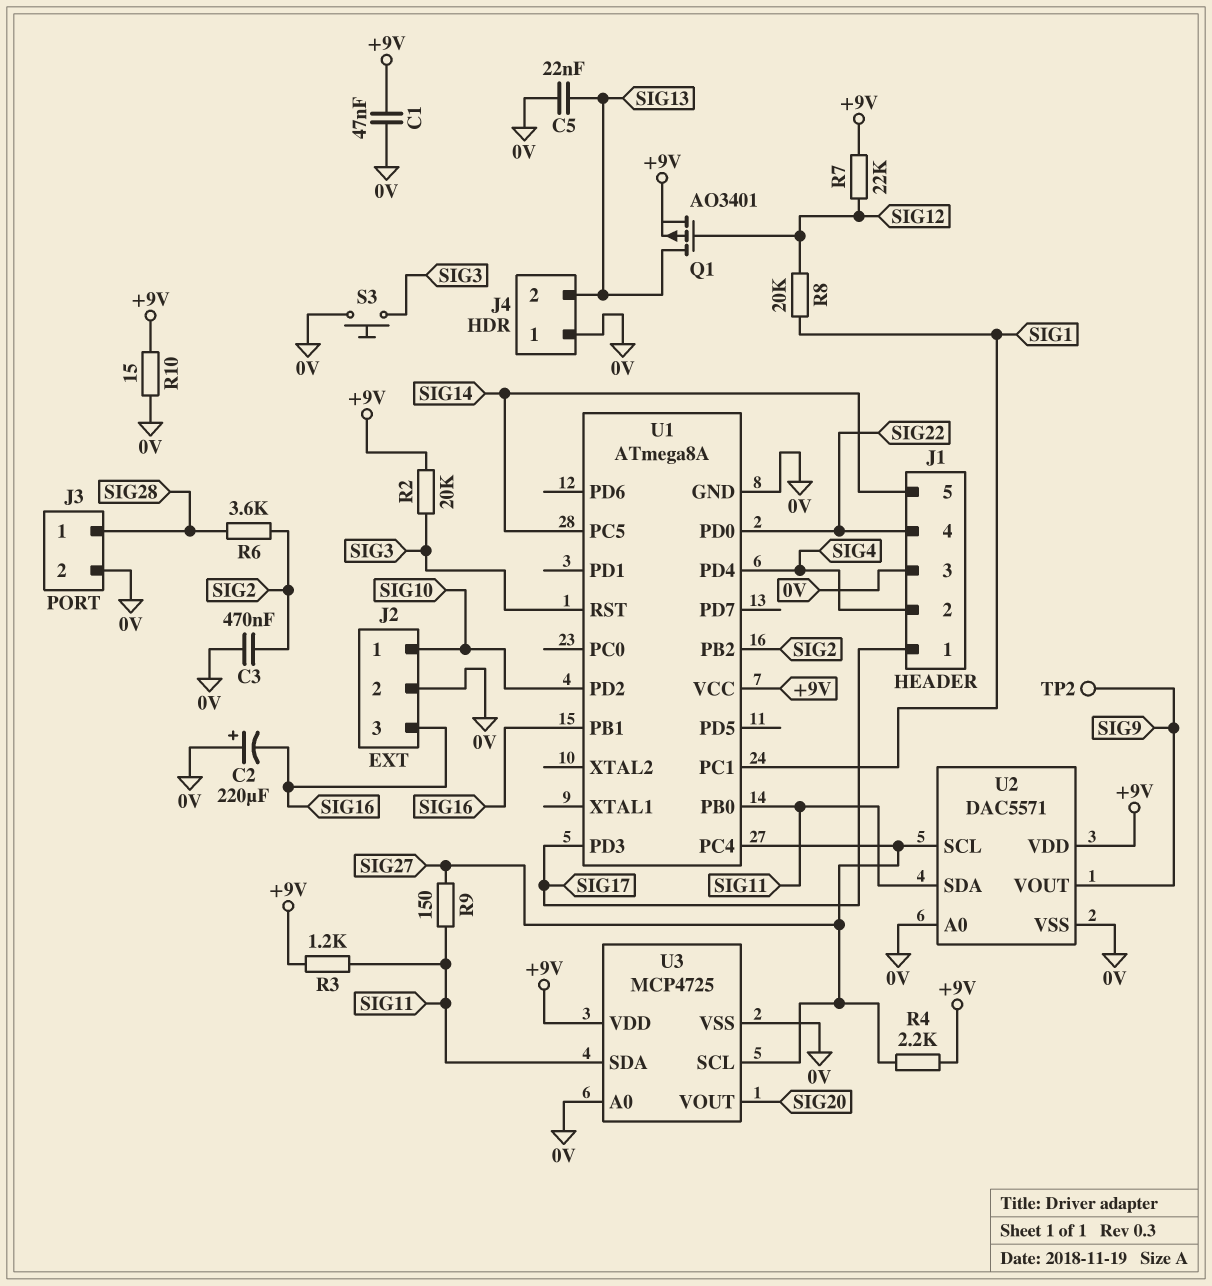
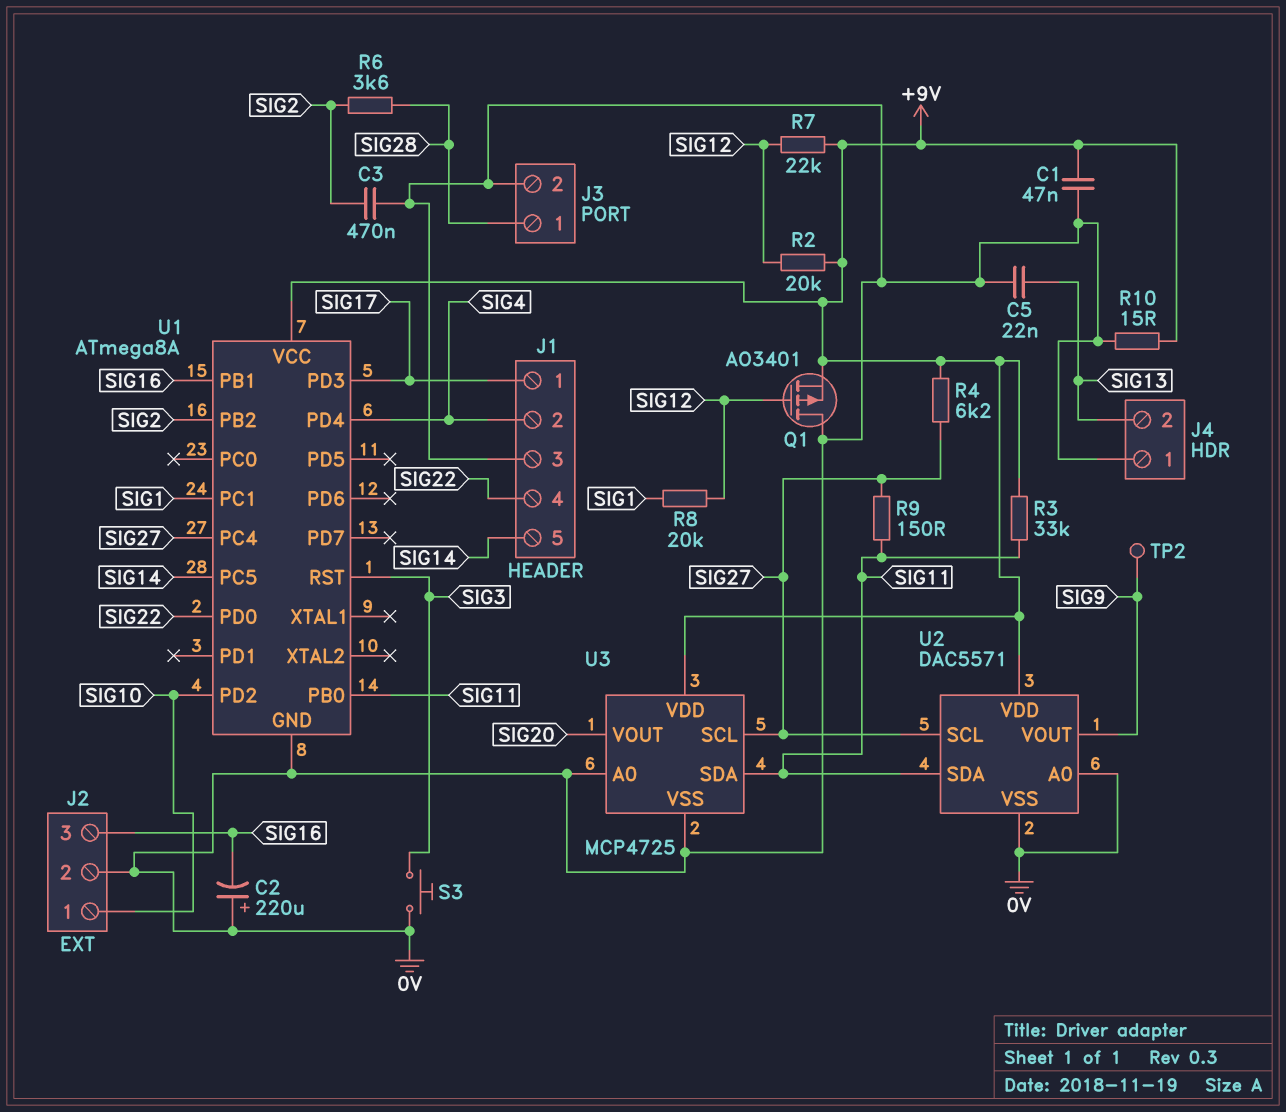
Q1: PMOS AO3401 (G SIG12, D SIG13, S +9V) -> PMOS AO3401 (G SIG12, D 0V, S +9V)
R2: 20k (+9V, SIG3) -> 20k (+9V, SIG12)
R3: 1.2k (+9V, SIG11) -> 33k (+9V, SIG11)
R4: 2.2k (+9V, SIG27) -> 6.2k (+9V, SIG27)

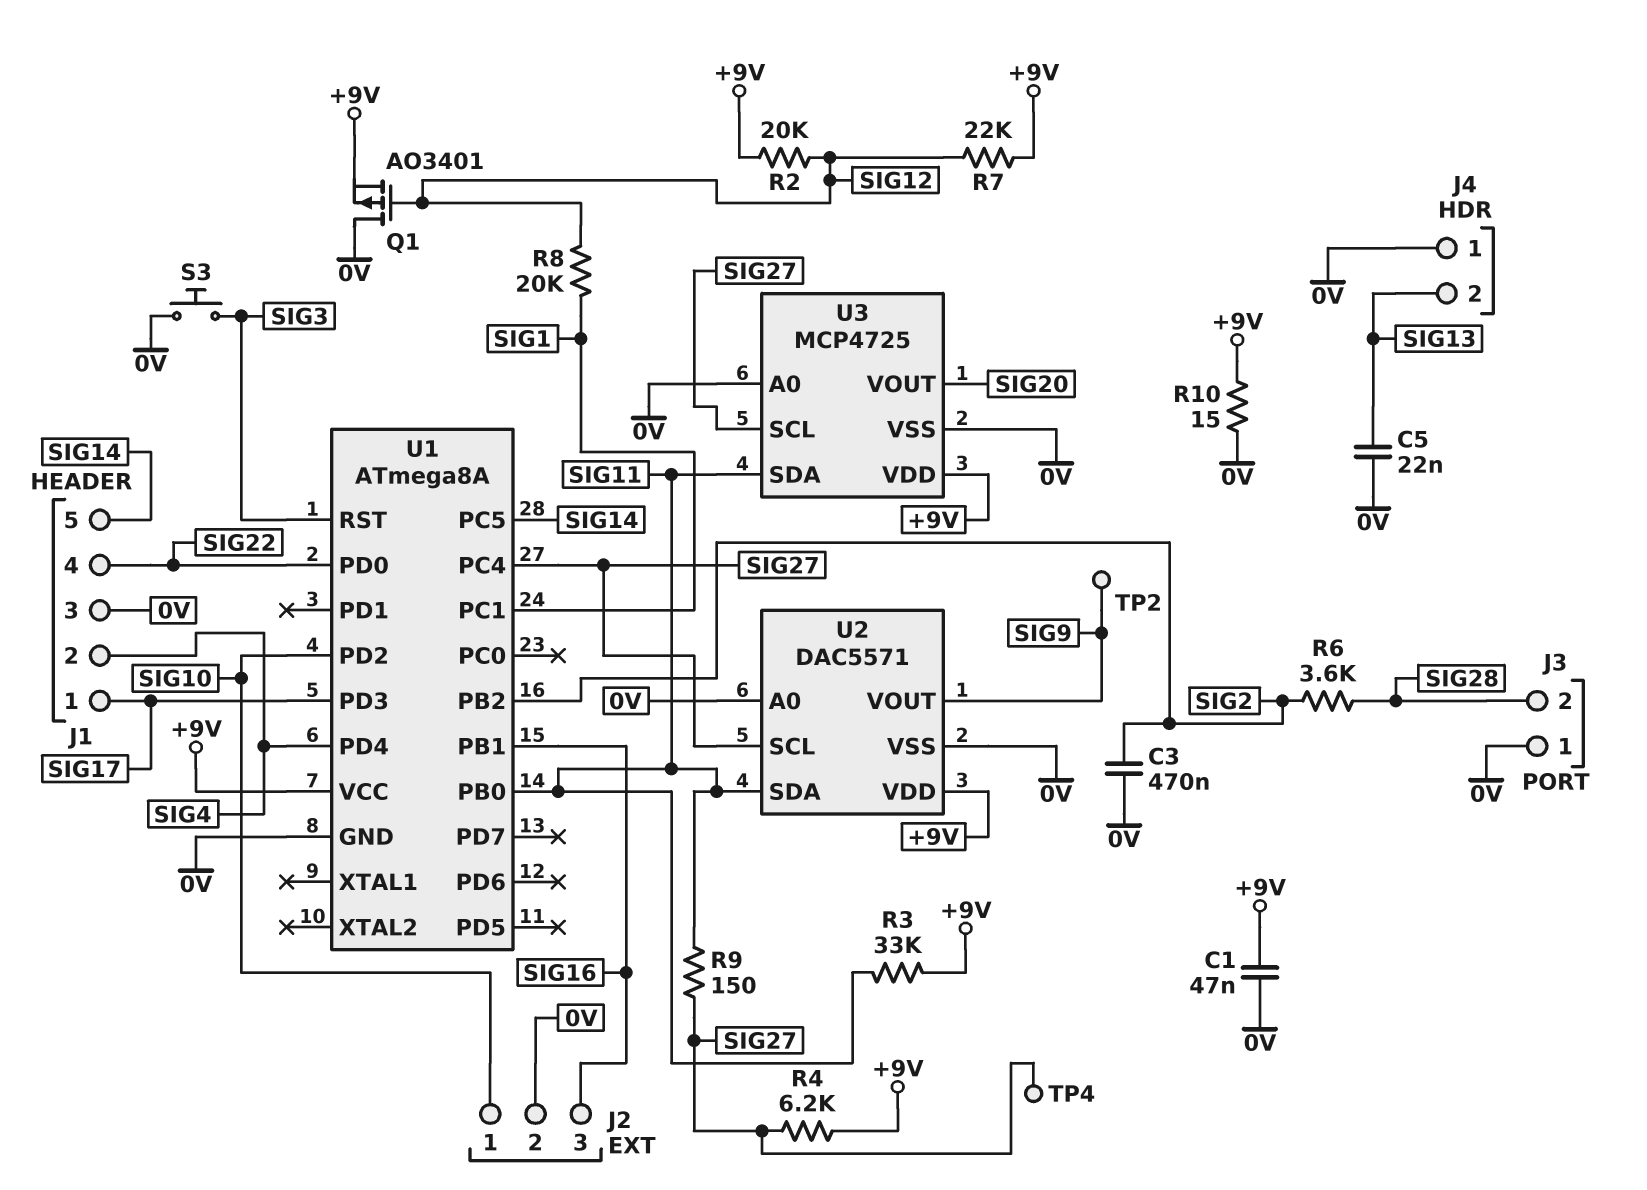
C2: 220uF (plus 0V, minus SIG16) -> none
J3 pin 1: SIG28 -> 0V
J3 pin 2: 0V -> SIG28
TP4: none -> test point (SIG27)

